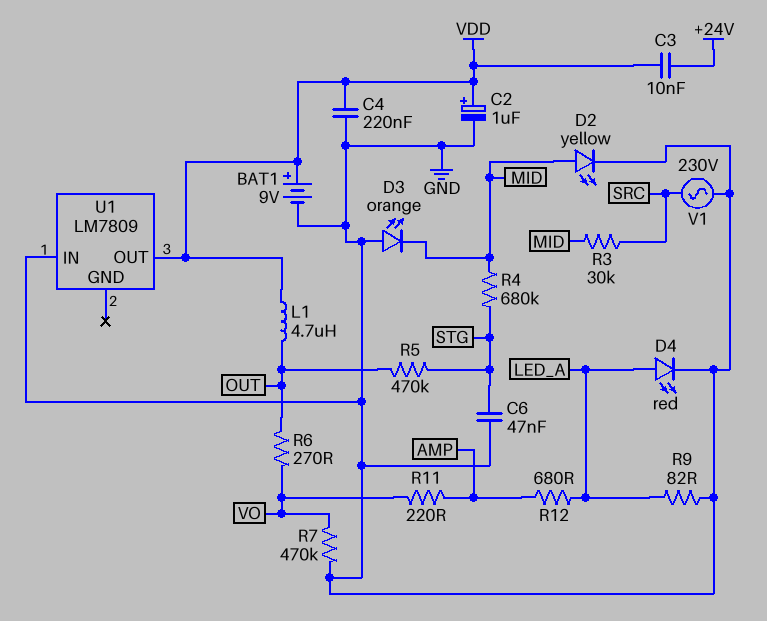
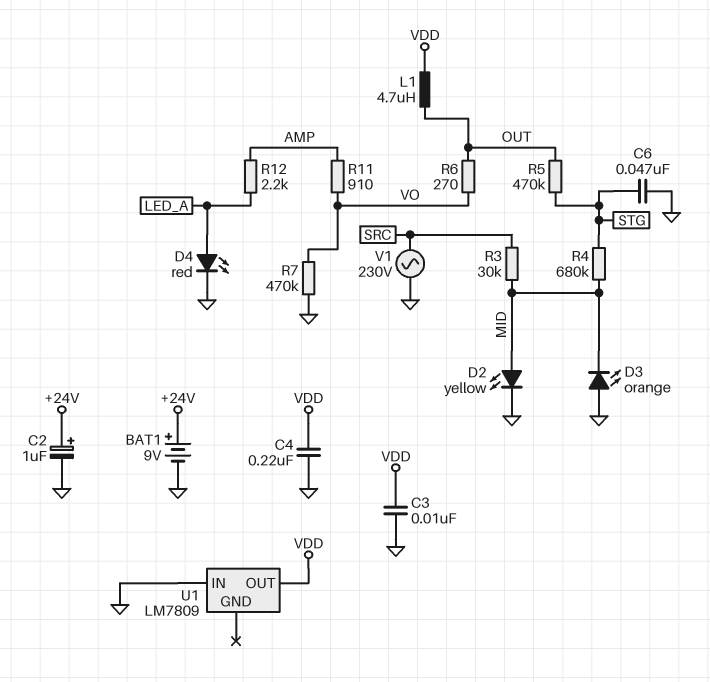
BAT1: 9V (plus VDD, minus GND) -> 9V (plus +24V, minus GND)
C2: 1uF (plus VDD, minus GND) -> 1uF (plus +24V, minus GND)
C3: 10nF (+24V, VDD) -> 10nF (GND, VDD)
R9: 82 (GND, LED_A) -> none
R11: 220 (AMP, VO) -> 910 (AMP, VO)
R12: 680 (AMP, LED_A) -> 2.2k (AMP, LED_A)

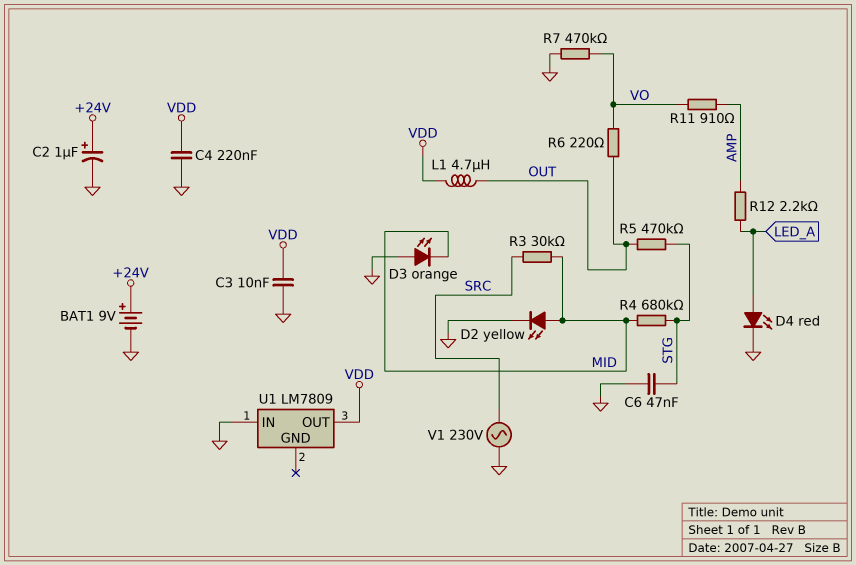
R6: 270 (OUT, VO) -> 220 (OUT, VO)

